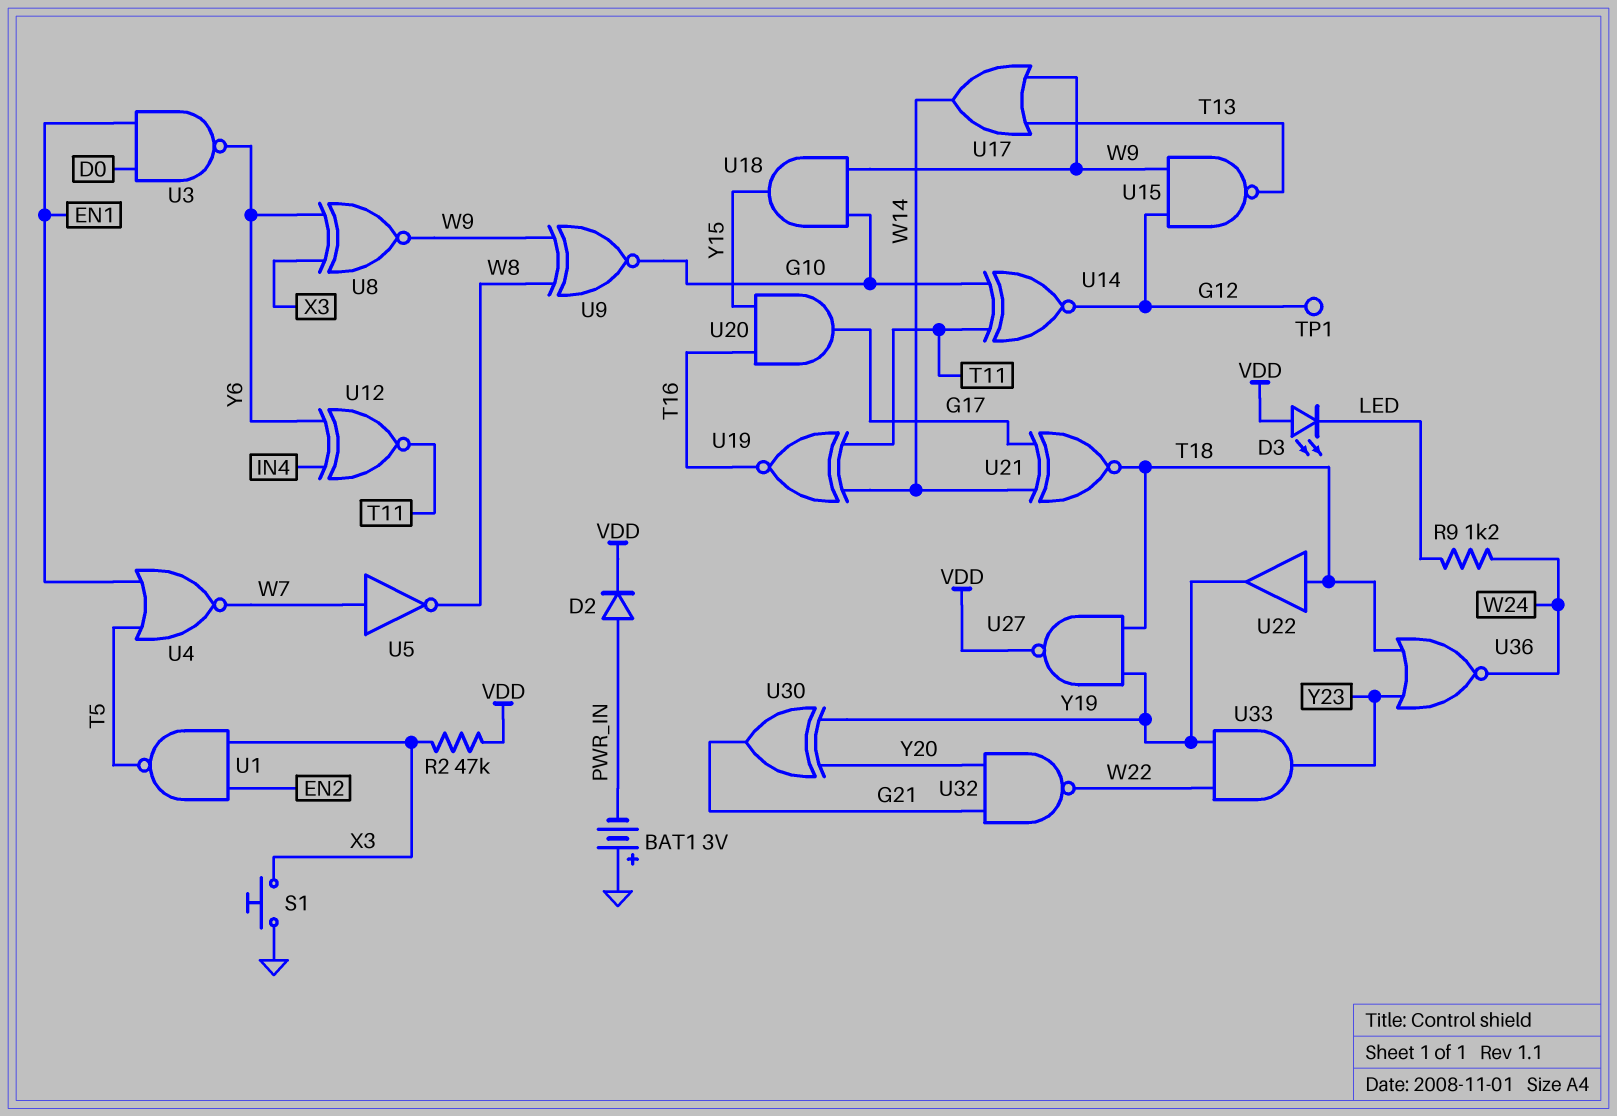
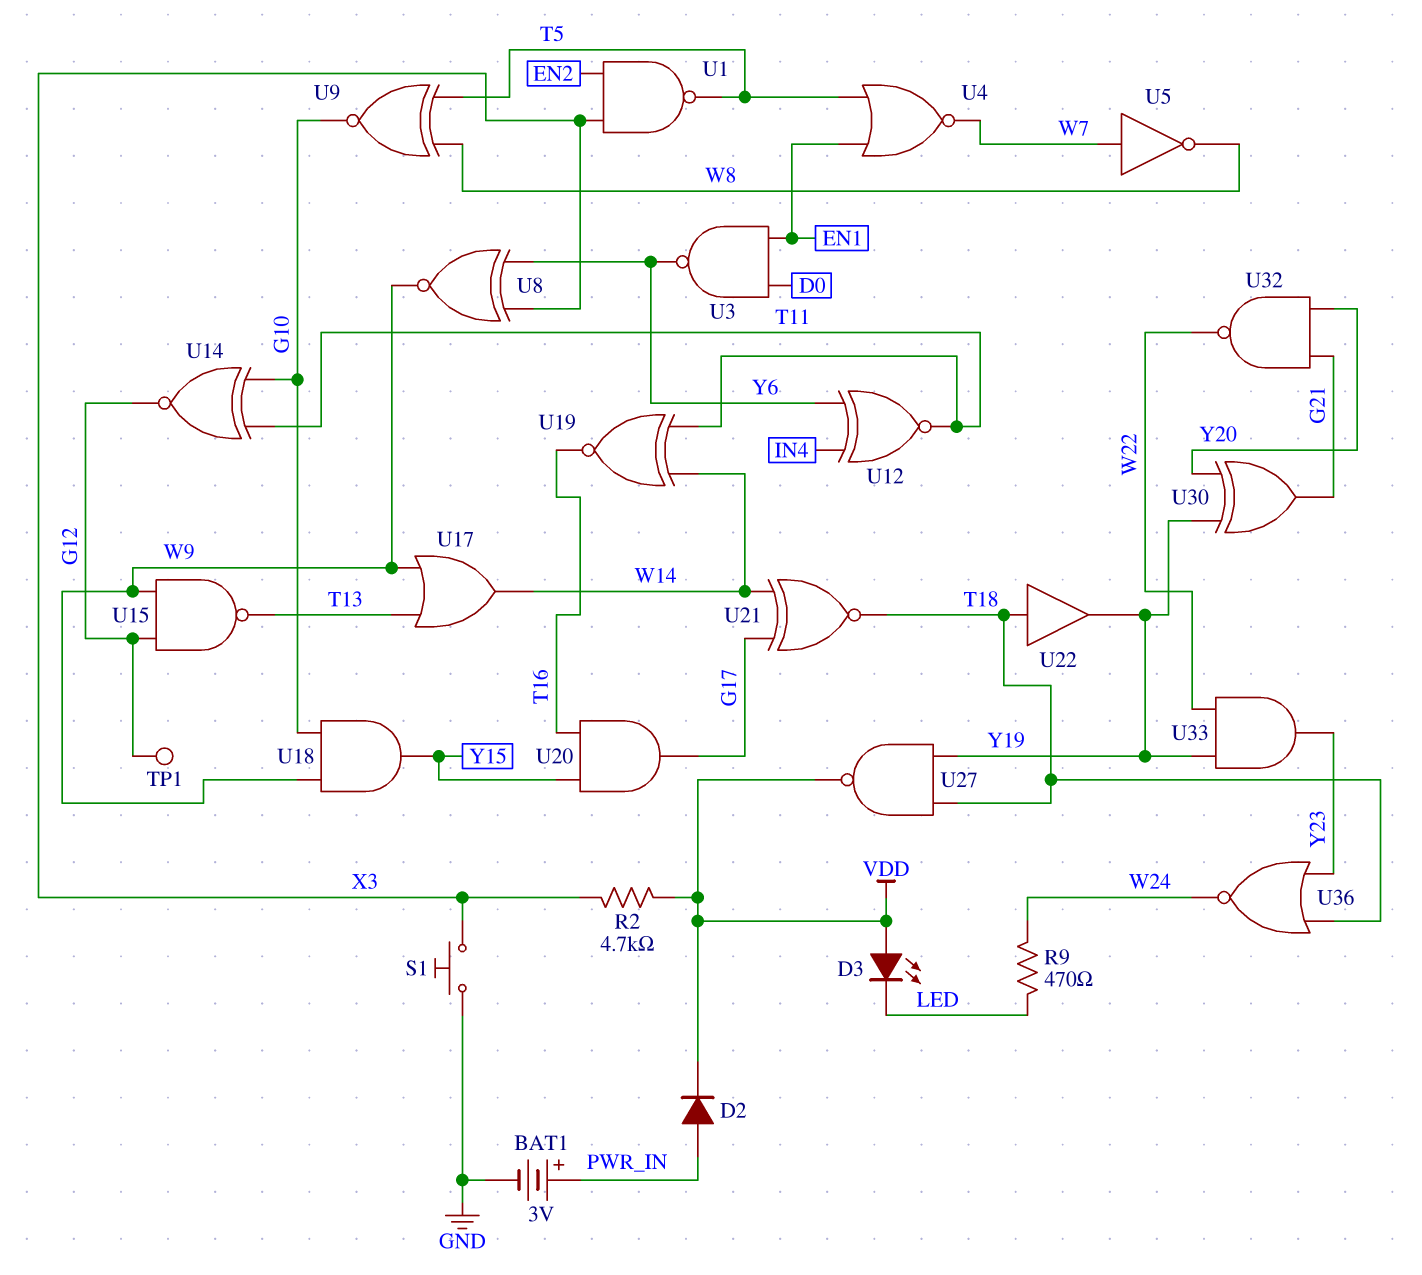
BAT1: 3V (plus GND, minus PWR_IN) -> 3V (plus PWR_IN, minus GND)
R2: 47k (VDD, X3) -> 4.7k (VDD, X3)
R9: 1.2k (LED, W24) -> 470 (LED, W24)
U9: XNOR (in W8, in W9, out G10) -> XNOR (in T5, in W8, out G10)

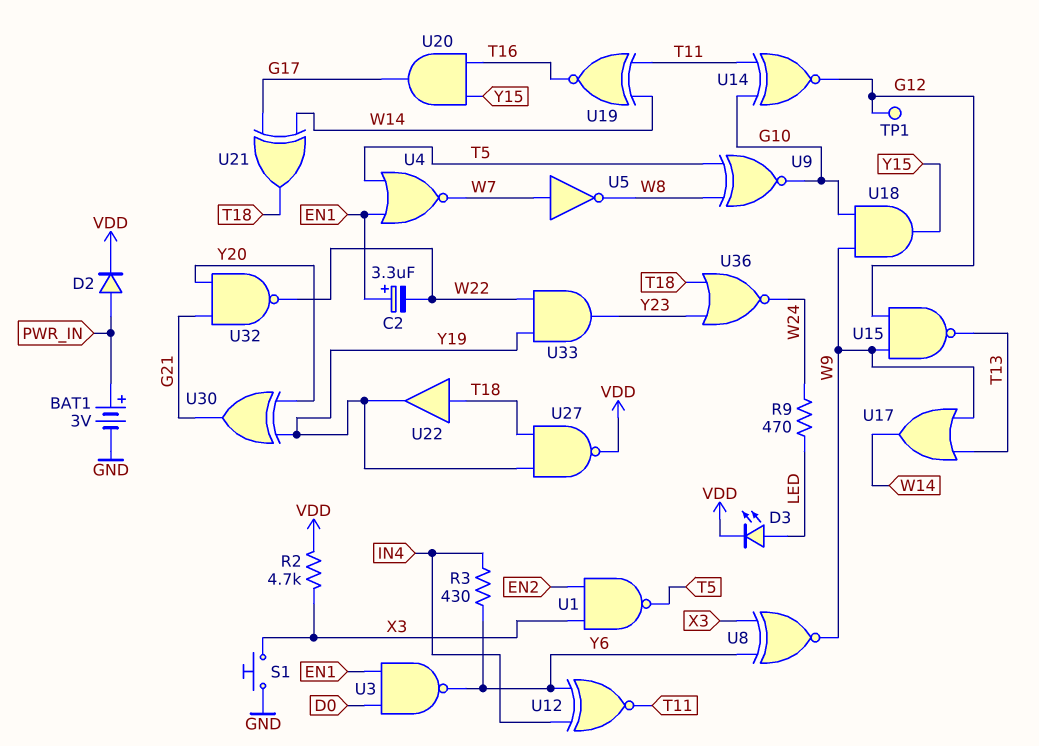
C2: none -> 3.3uF (plus EN1, minus W22)
D3: LED (A VDD, K LED) -> LED (A LED, K VDD)
R3: none -> 430 (IN4, Y6)
U21: XNOR (in G17, in W14, out T18) -> XOR (in G17, in W14, out T18)

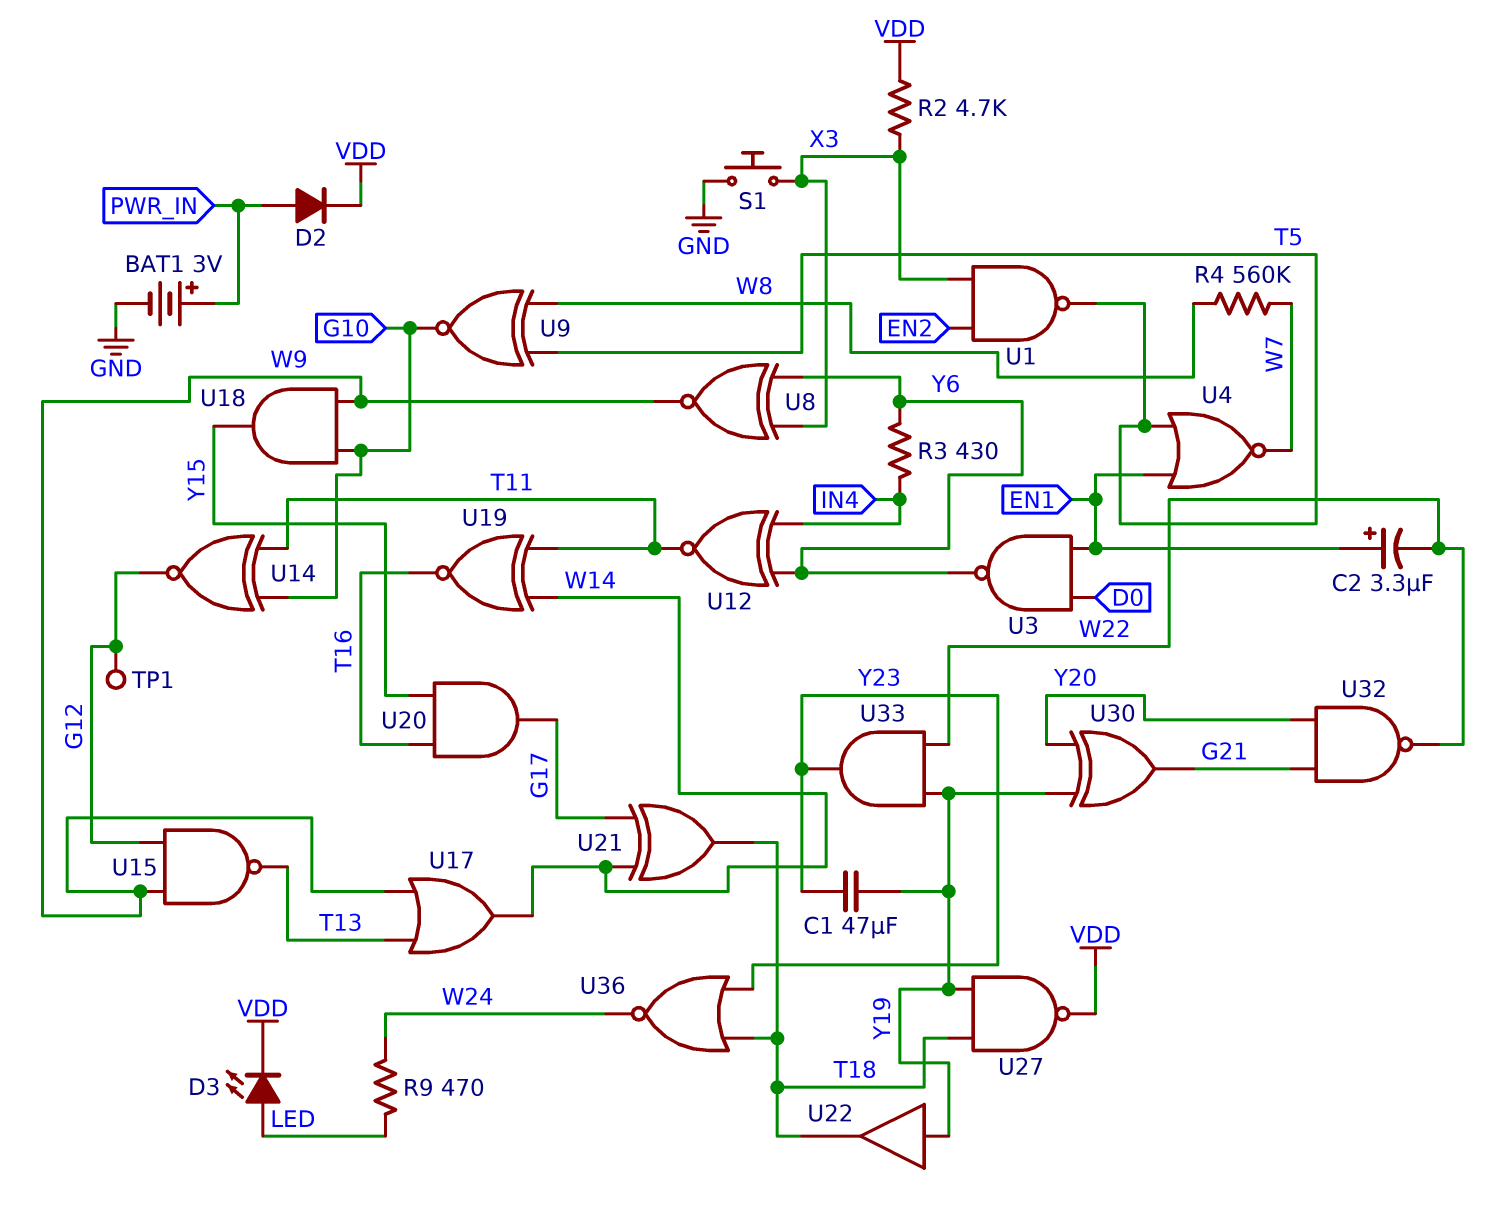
C1: none -> 47uF (Y19, Y23)
R4: none -> 560k (W7, W8)
U5: NOT (in W7, out W8) -> none
U22: buffer (in T18, out Y19) -> buffer (in Y19, out T18)

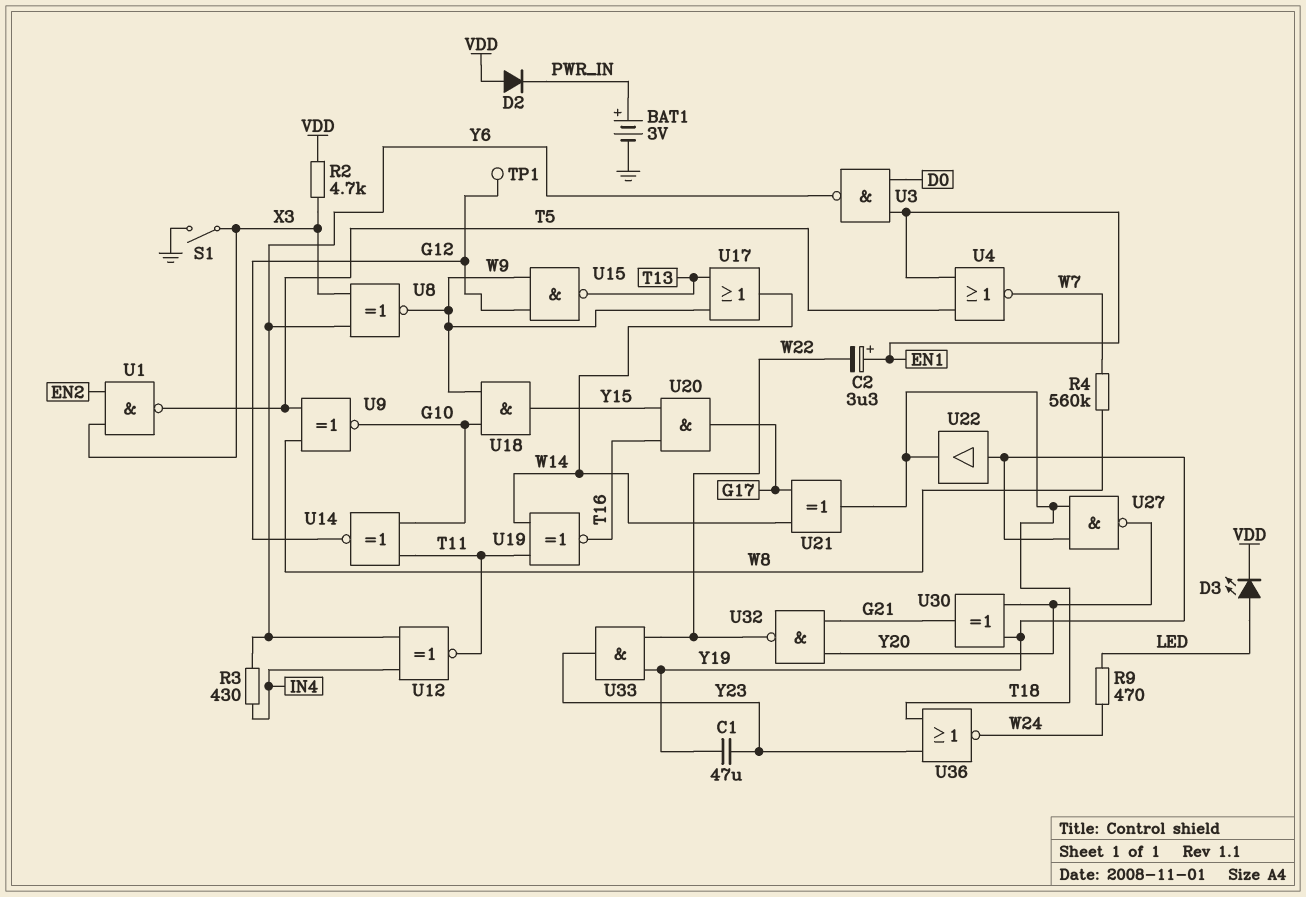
D2: diode (A PWR_IN, K VDD) -> diode (A VDD, K PWR_IN)
S1: button (GND, X3) -> switch (GND, X3)
U27: NAND (in T18, in Y19, out VDD) -> NAND (in T18, in Y19, out Y20)

